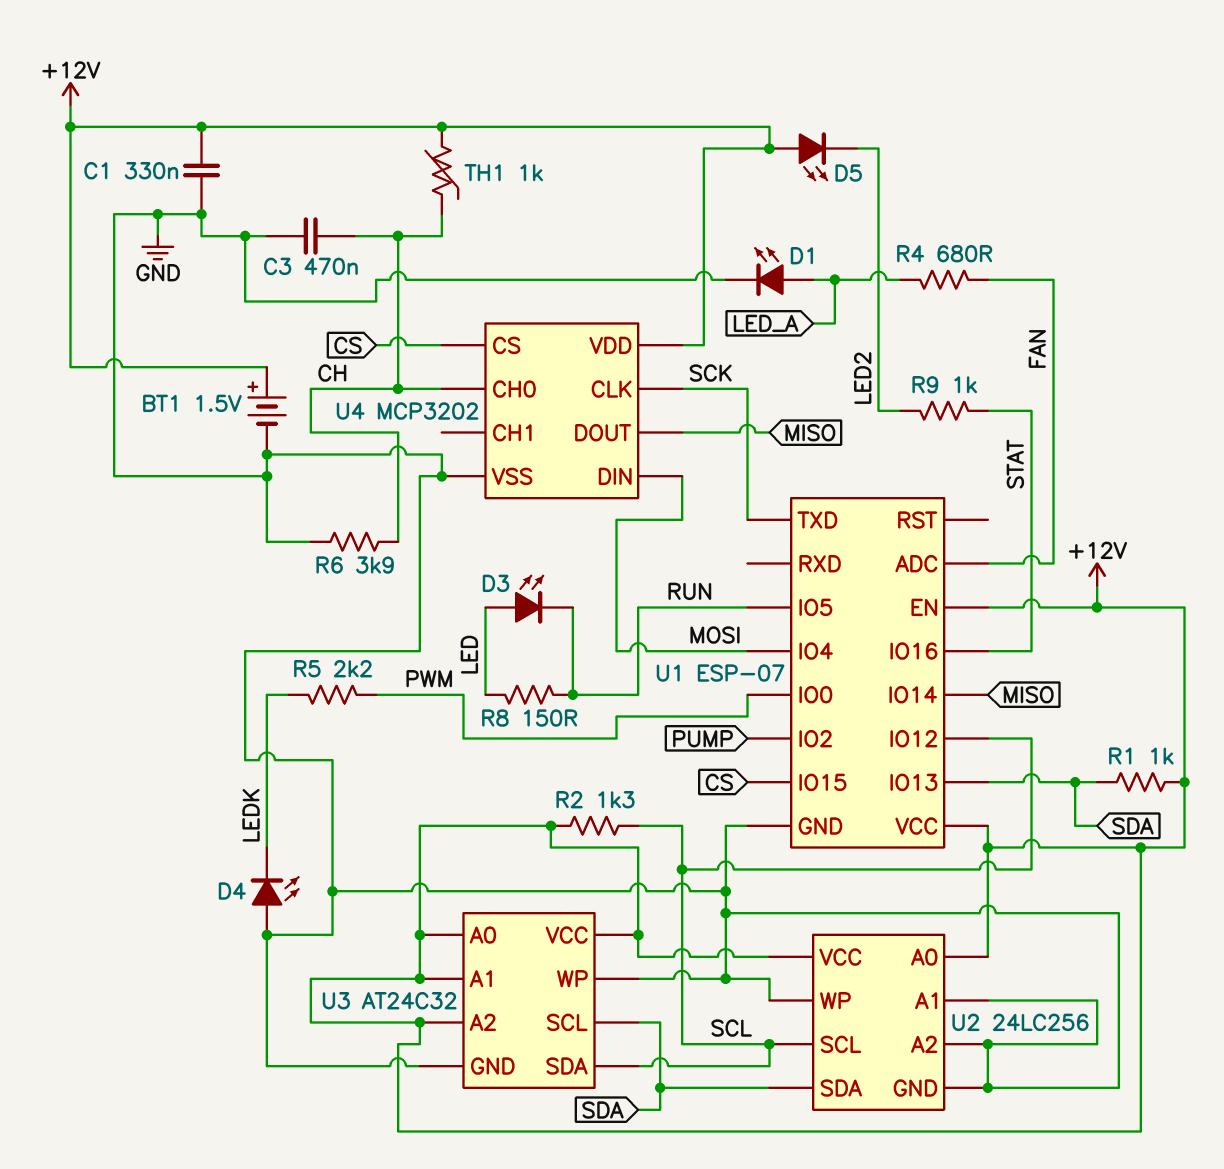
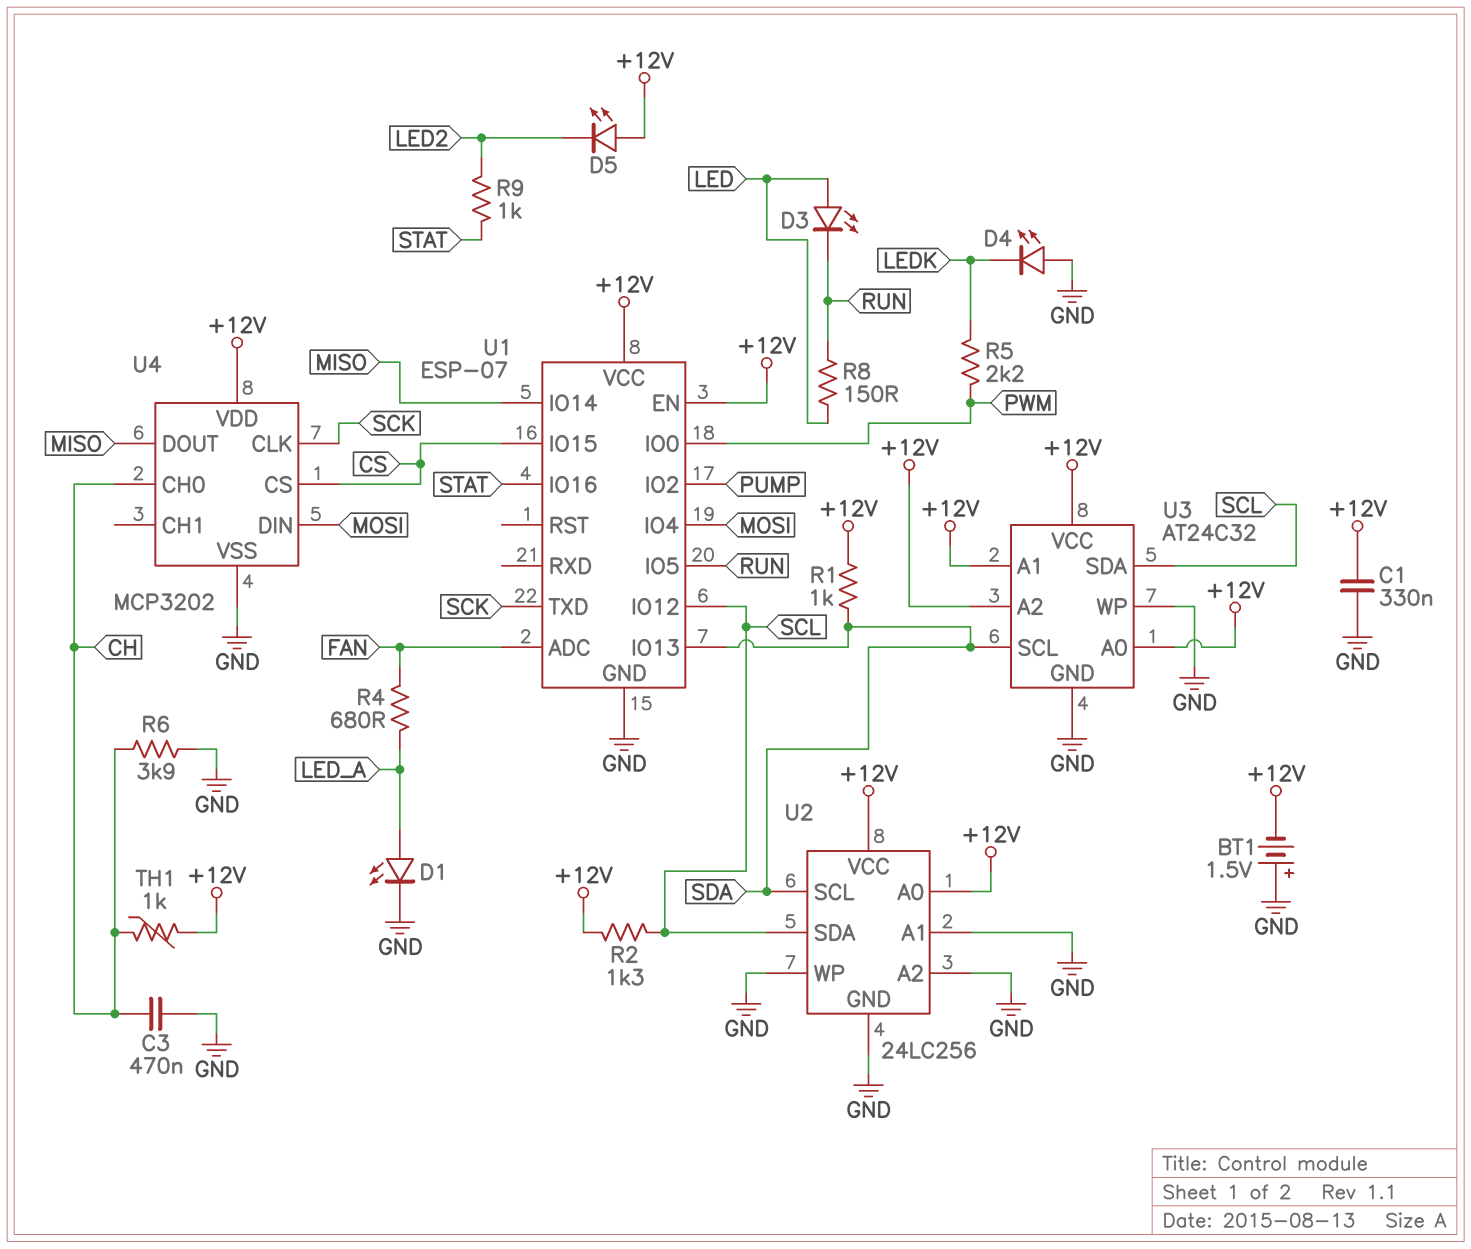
BT1: 1.5V (plus +12V, minus GND) -> 1.5V (plus GND, minus +12V)
U2 pin SCL: SCL -> SDA
U2 pin SDA: SDA -> SCL

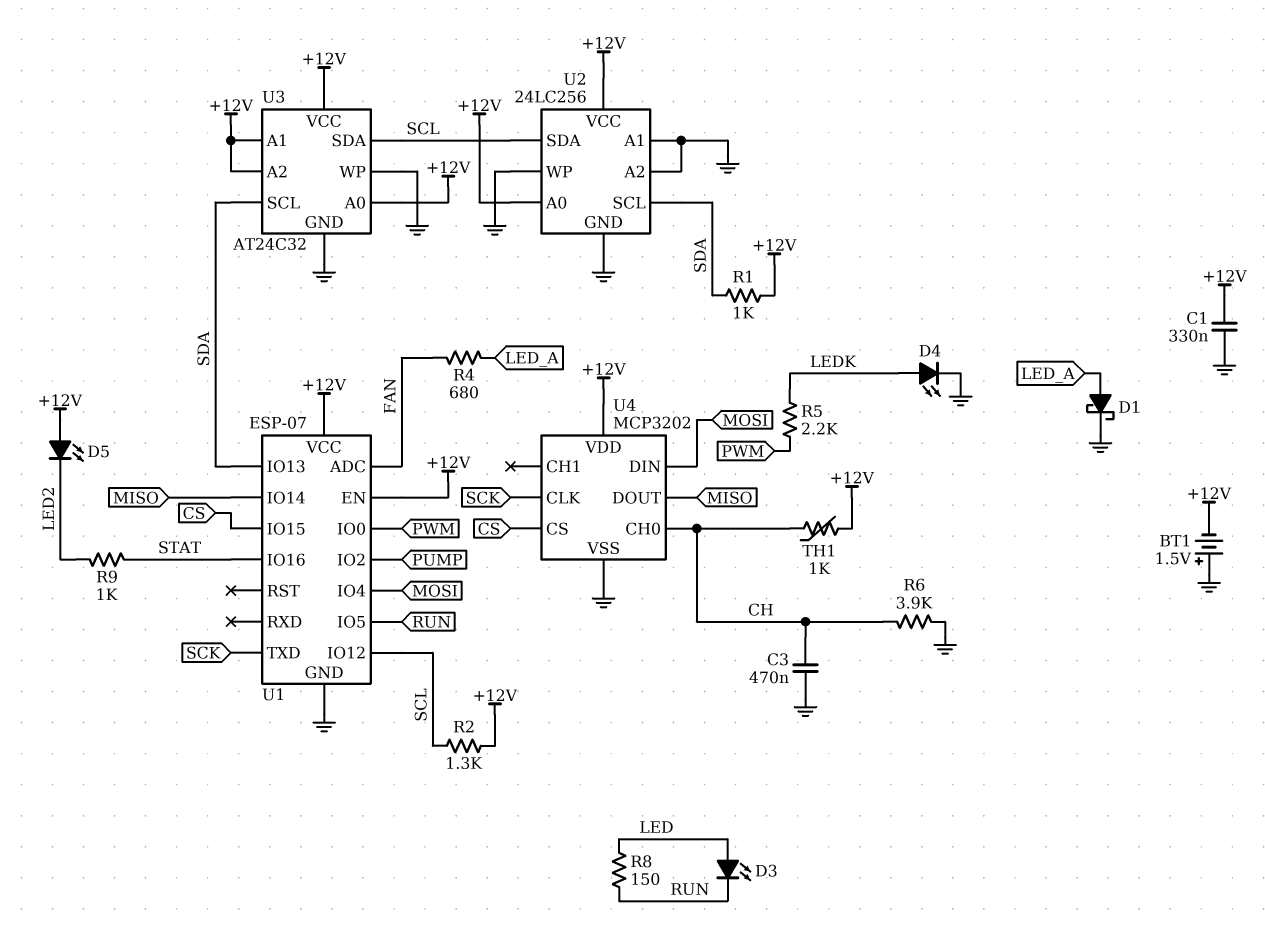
D1: LED (A LED_A, K GND) -> schottky (A LED_A, K GND)
D4: LED (A GND, K LEDK) -> LED (A LEDK, K GND)

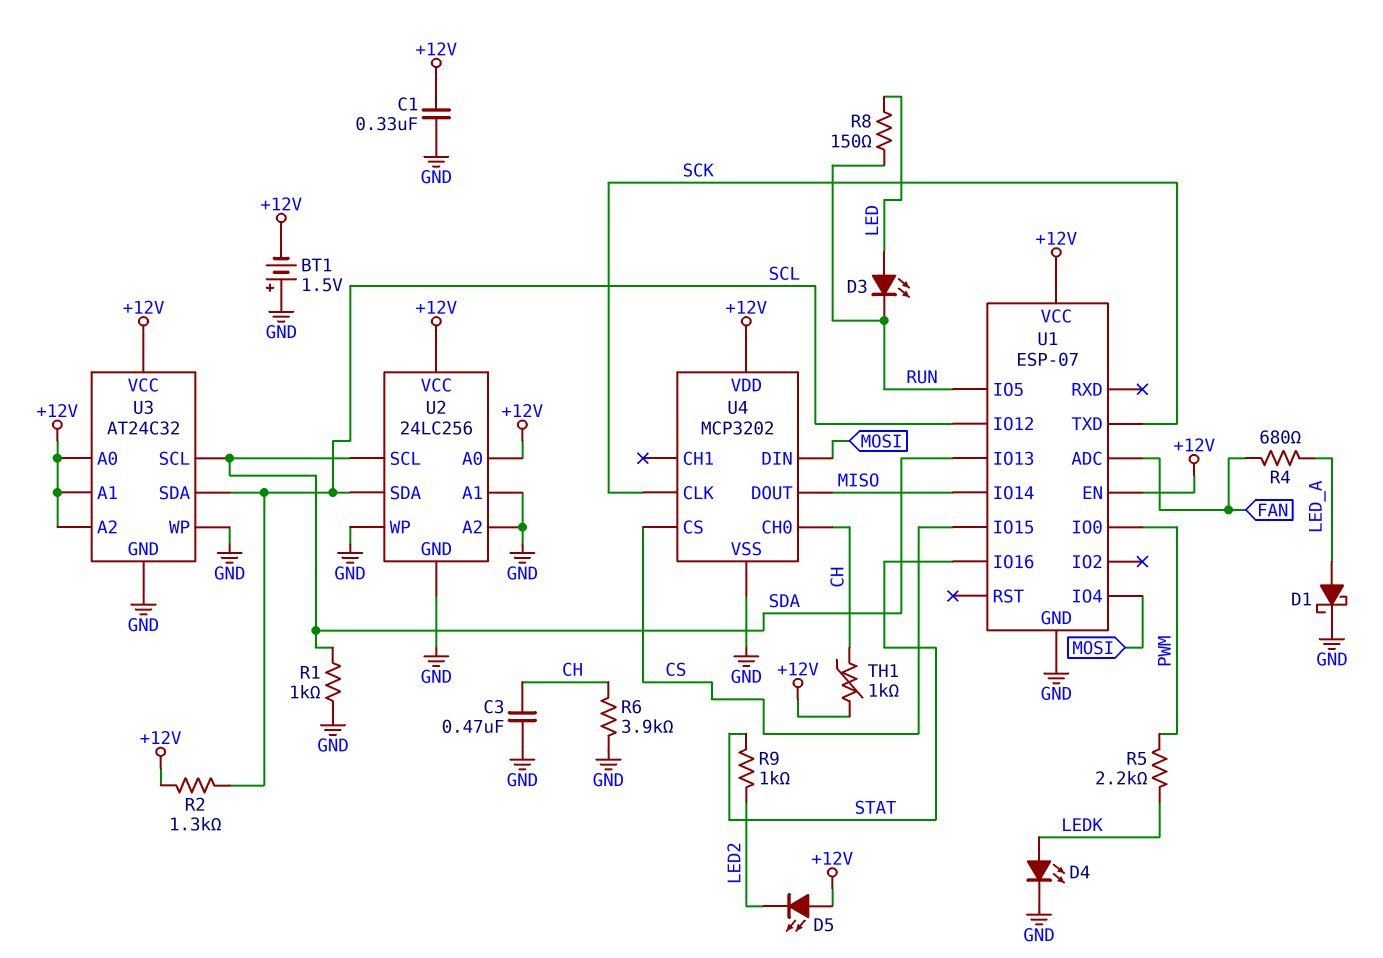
R1: 1k (+12V, SDA) -> 1k (GND, SDA)
U1 pin IO2: PUMP -> none

